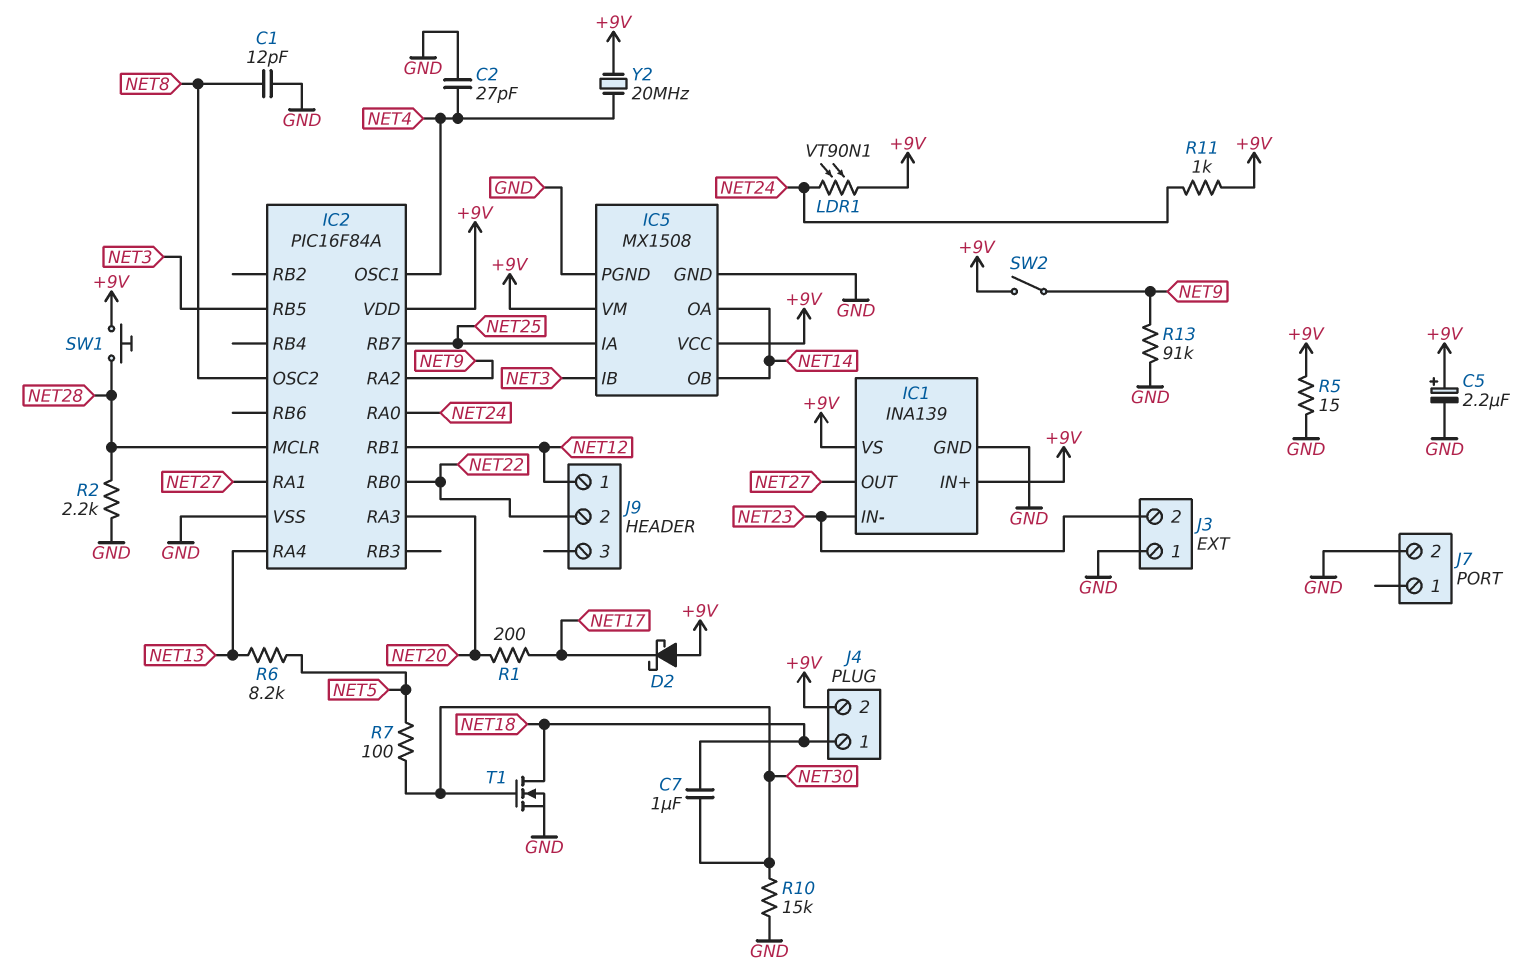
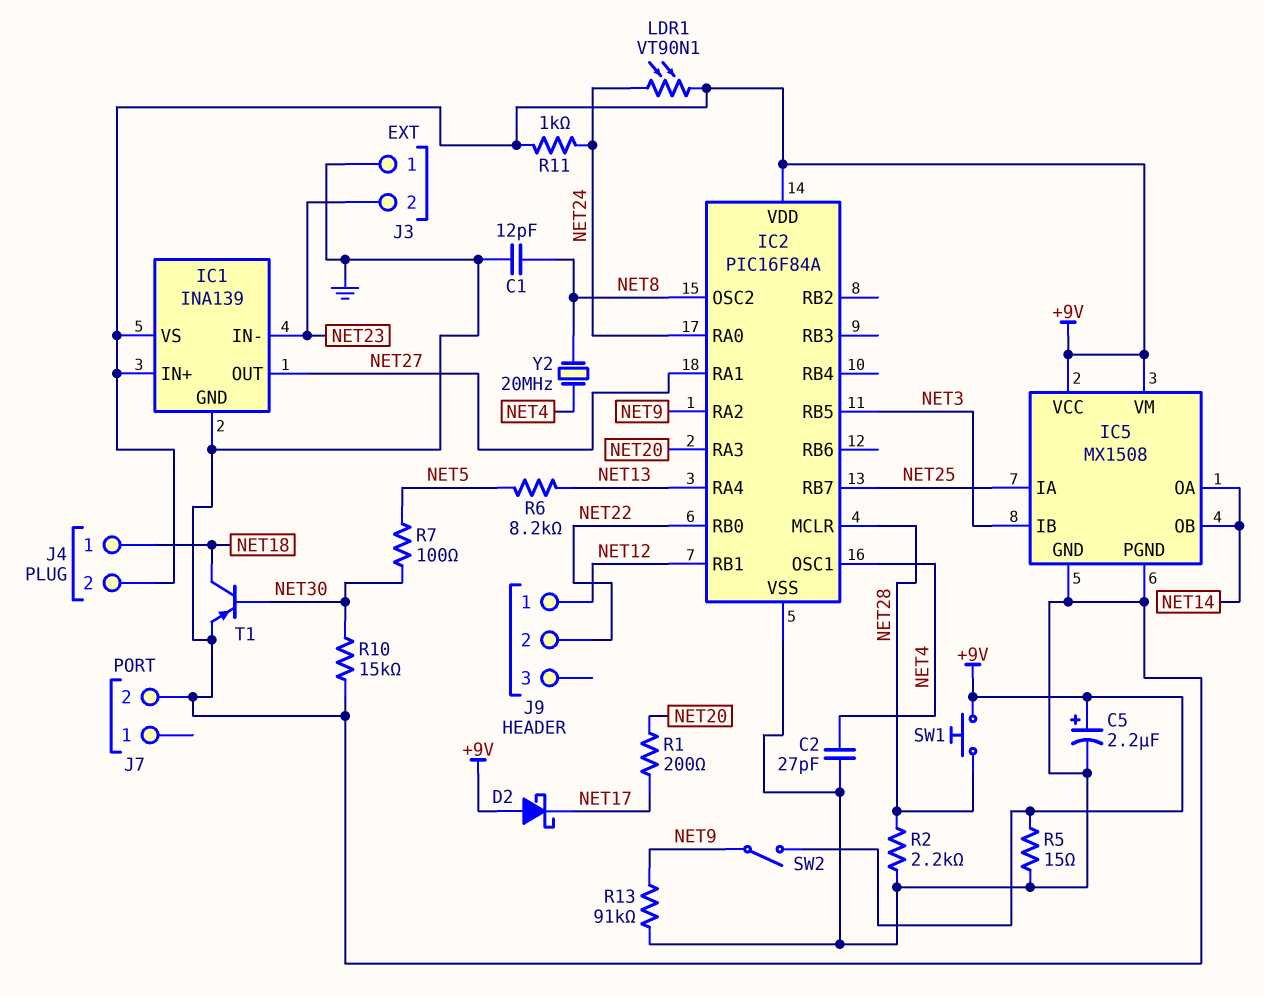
C7: 1uF (NET18, NET30) -> none
T1: NMOS (G NET30, D NET18, S GND) -> PNP (B NET30, C NET18, E GND)
Y2: 20MHz (+9V, NET4) -> 20MHz (NET4, NET8)

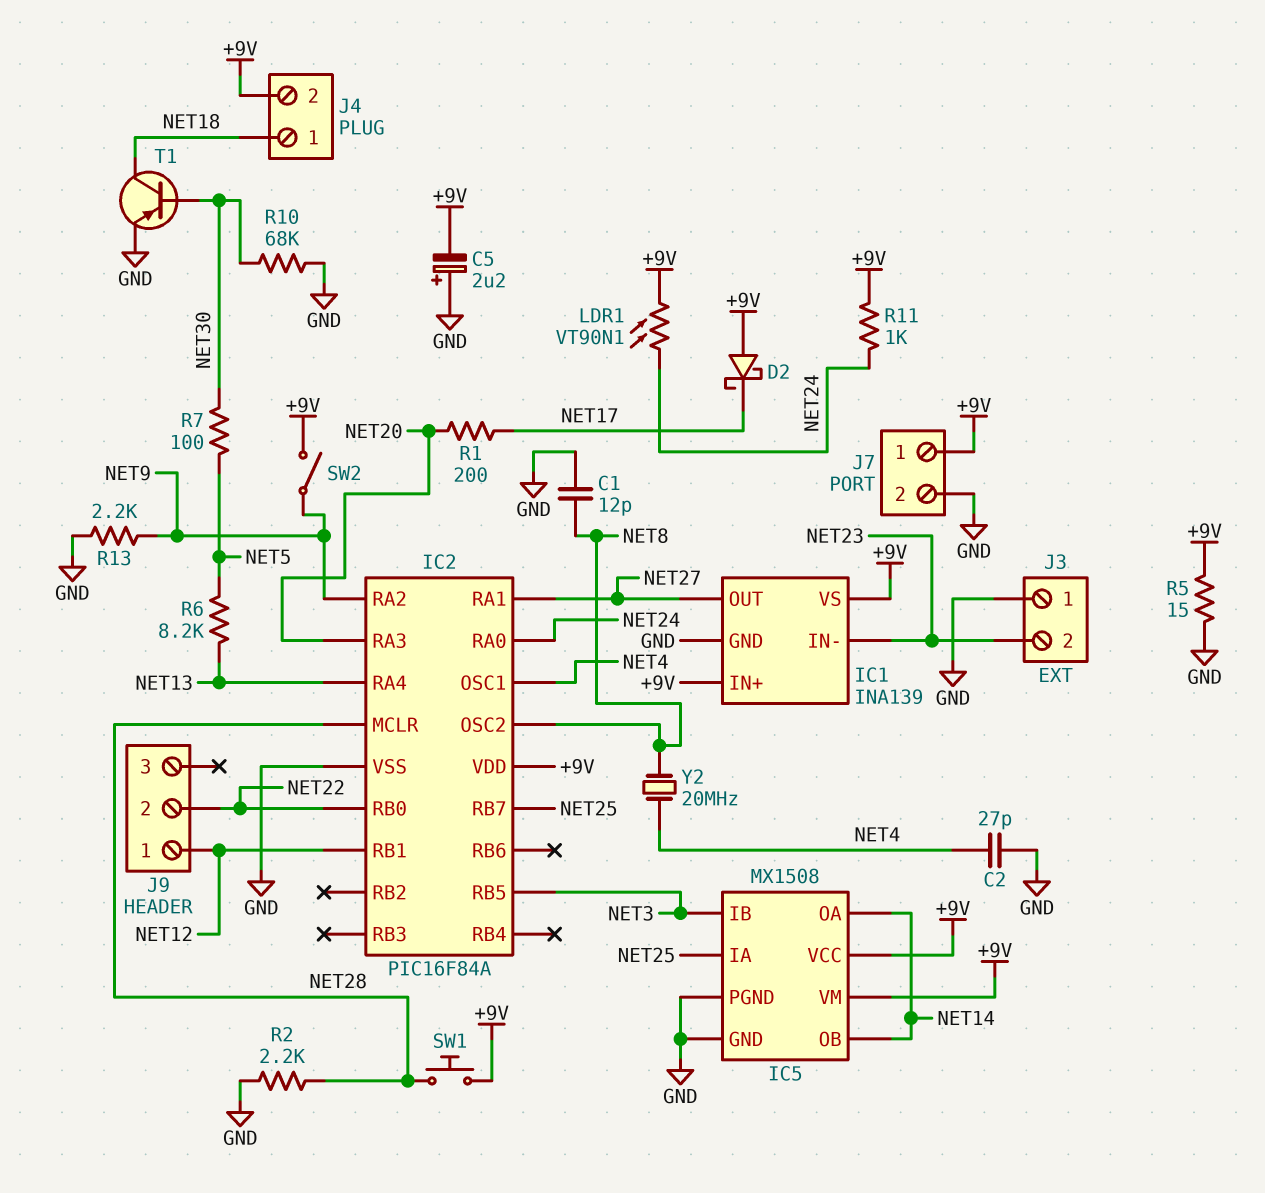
C5: 2.2uF (plus +9V, minus GND) -> 2.2uF (plus GND, minus +9V)
J7 pin 1: none -> +9V
R10: 15k (GND, NET30) -> 68k (GND, NET30)
R13: 91k (GND, NET9) -> 2.2k (GND, NET9)

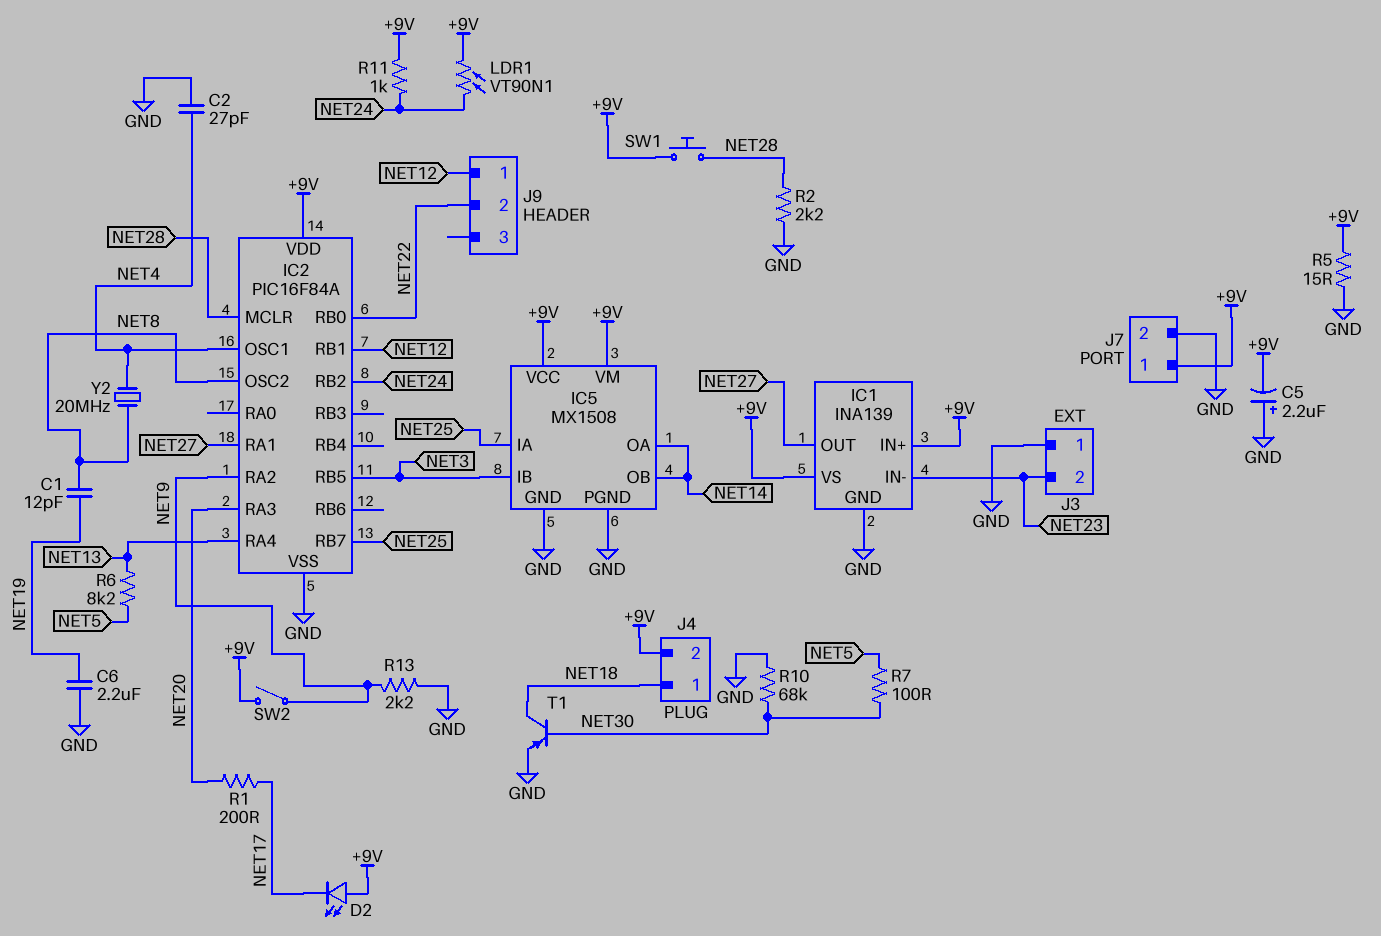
C1: 12pF (GND, NET8) -> 12pF (NET8, NET19)
C6: none -> 2.2uF (GND, NET19)
D2: schottky (A +9V, K NET17) -> LED (A +9V, K NET17)
IC2 pin RA0: NET24 -> none
IC2 pin RB2: none -> NET24

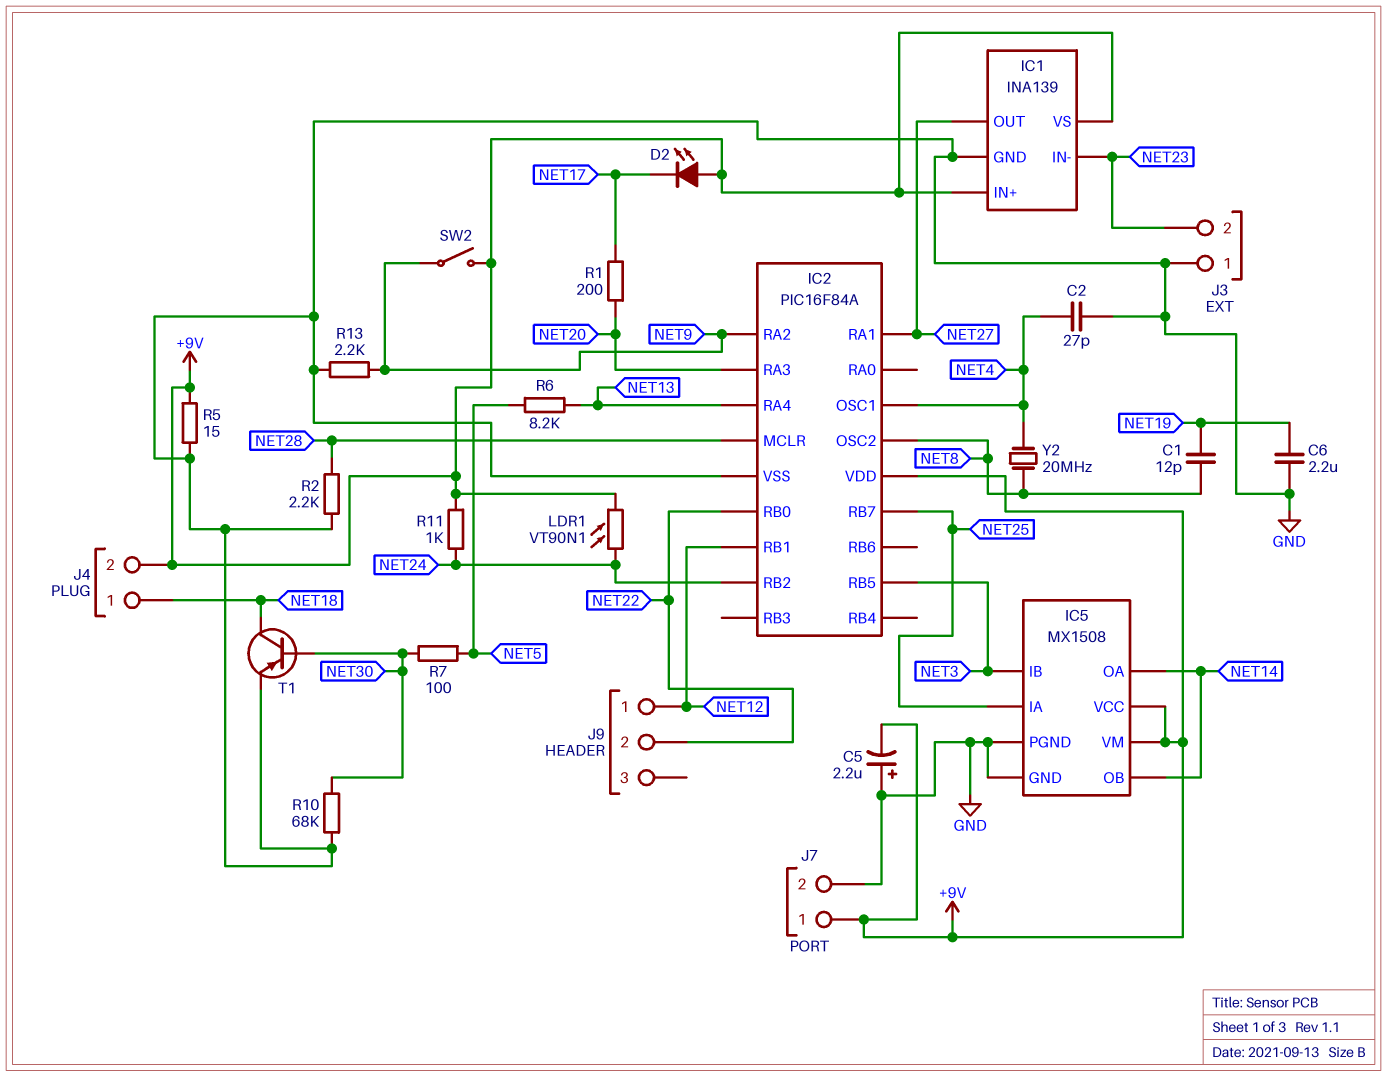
SW1: button (+9V, NET28) -> none

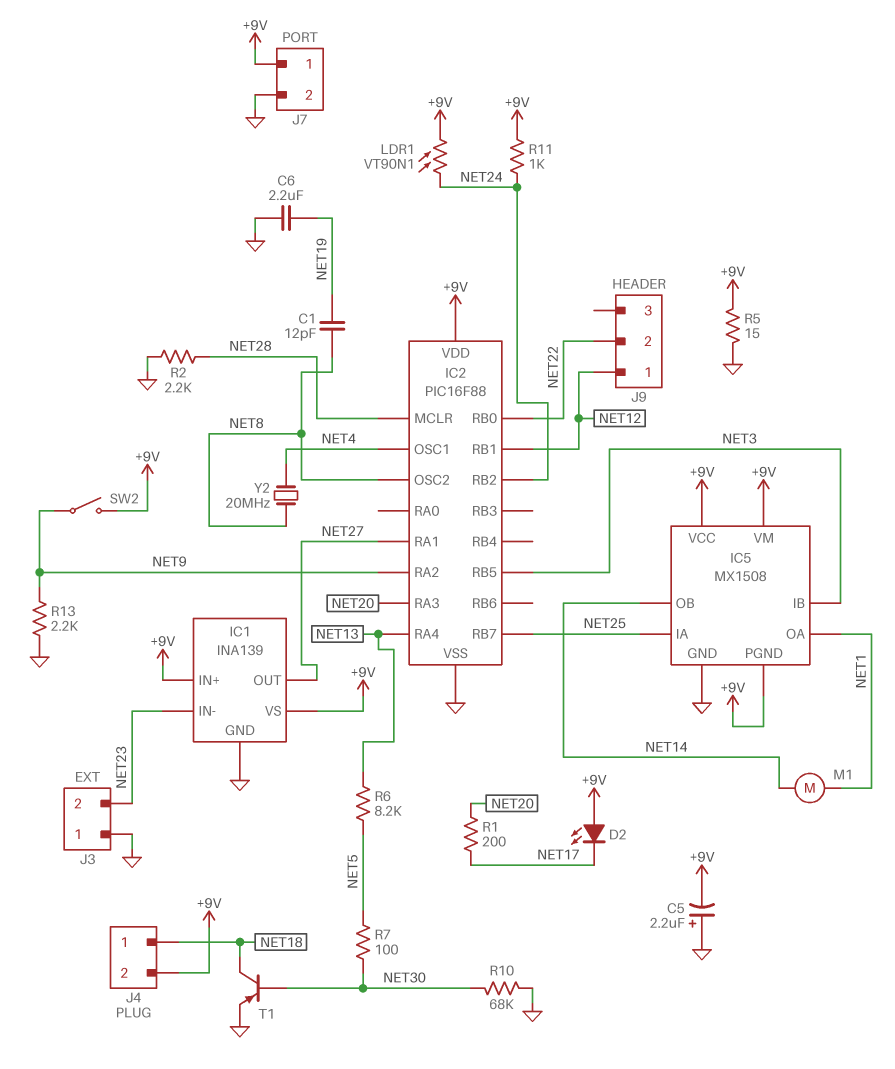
C2: 27pF (GND, NET4) -> none
IC2: PIC16F84A -> PIC16F88
IC5 pin OA: NET14 -> NET1
IC5 pin PGND: GND -> +9V
M1: none -> motor (NET1, NET14)

